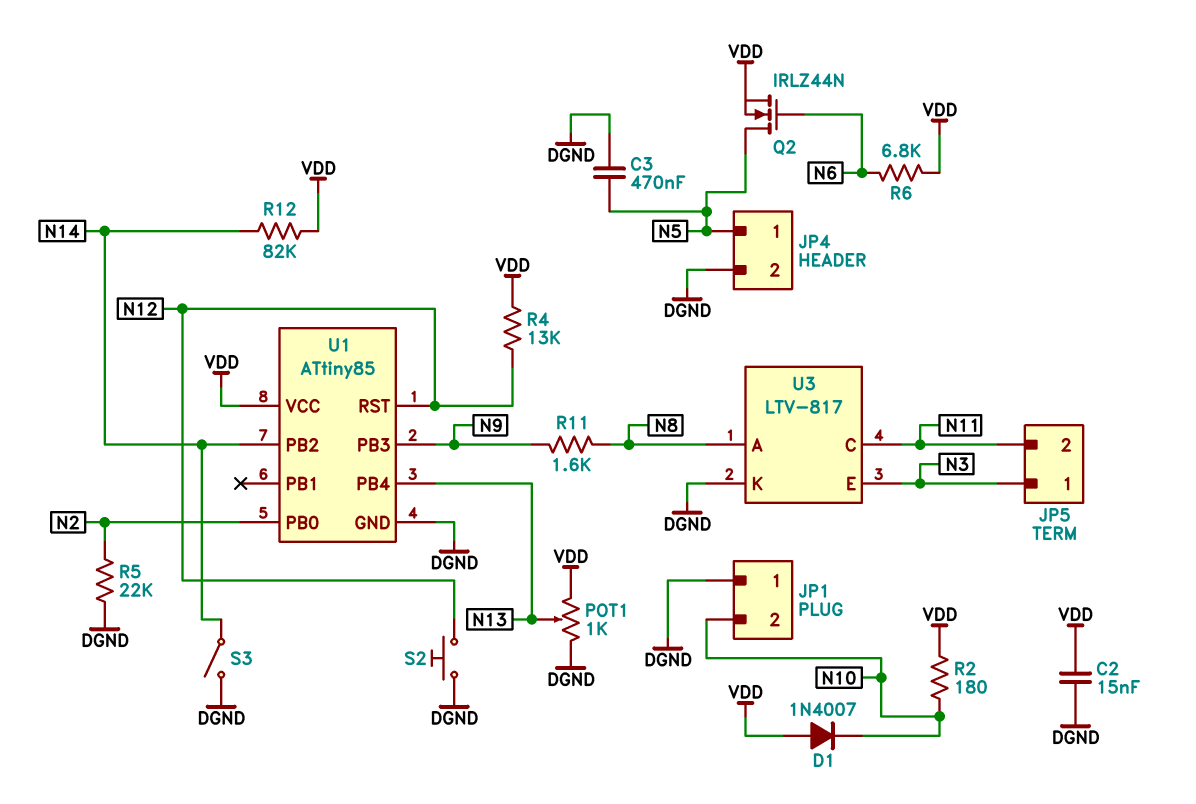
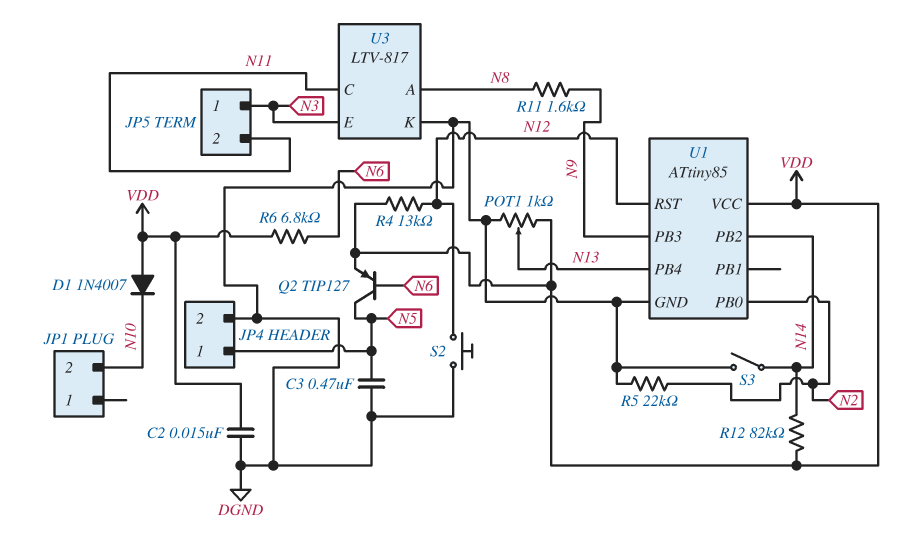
JP1 pin 1: DGND -> none
Q2: NMOS IRLZ44N (G N6, D N5, S VDD) -> PNP TIP127 (B N6, C N5, E VDD)
R2: 180 (N10, VDD) -> none

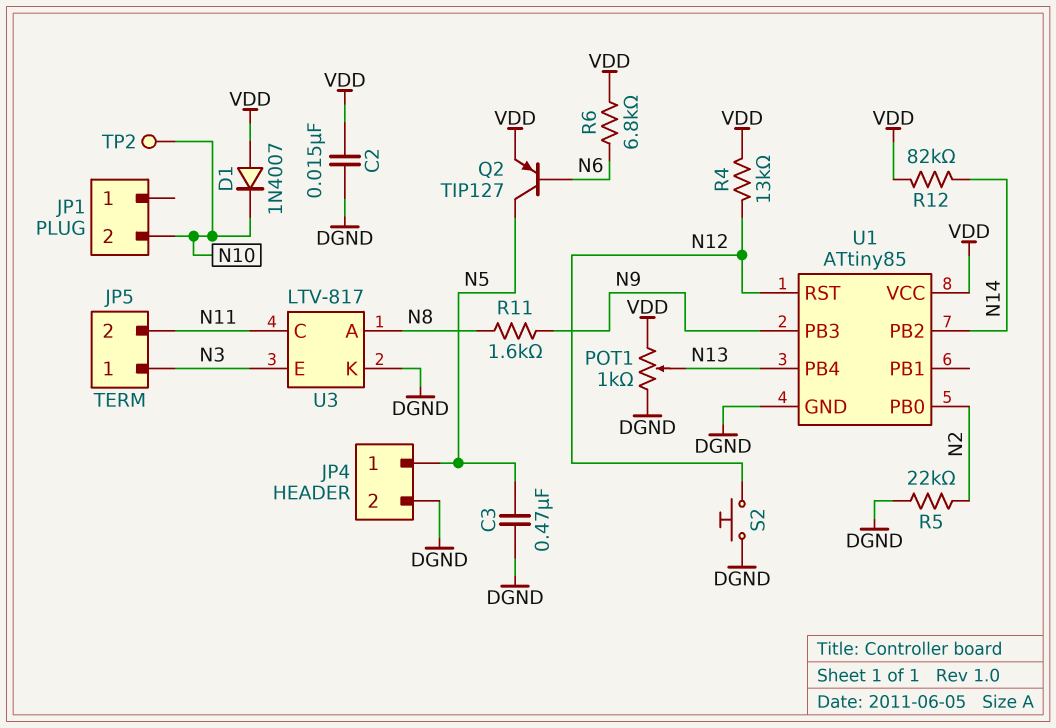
S3: switch (DGND, N14) -> none
TP2: none -> test point (N10)

